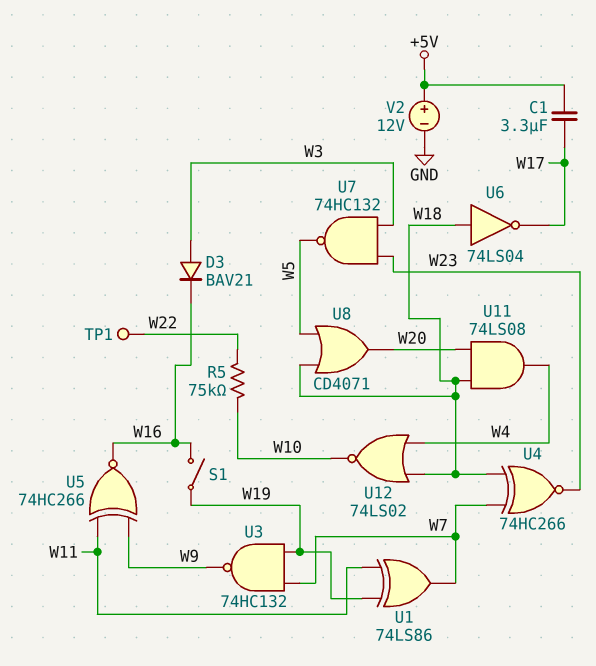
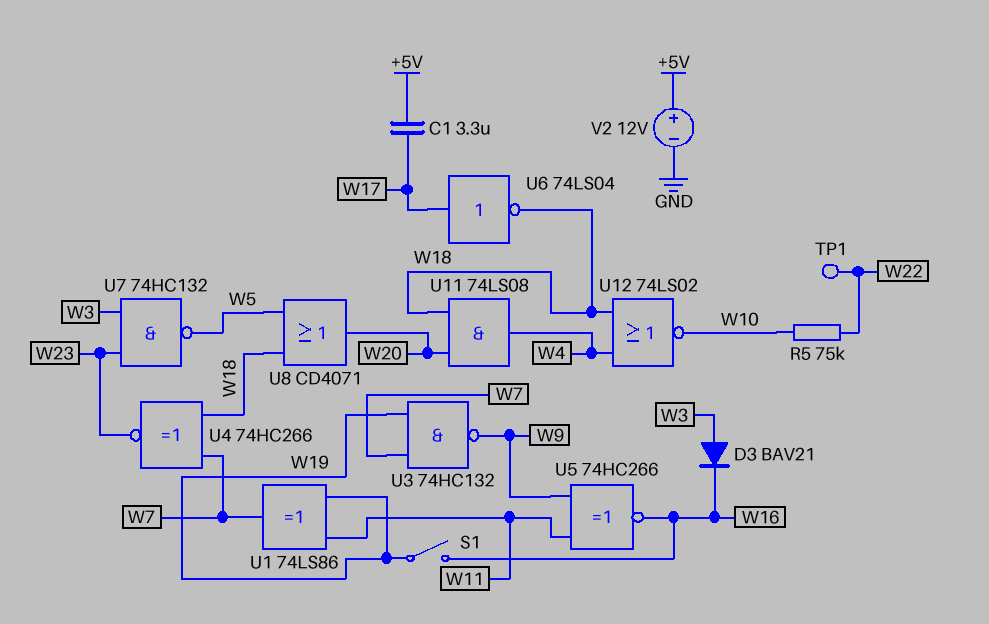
U6: NOT 74LS04 (in W18, out W17) -> NOT 74LS04 (in W17, out W18)

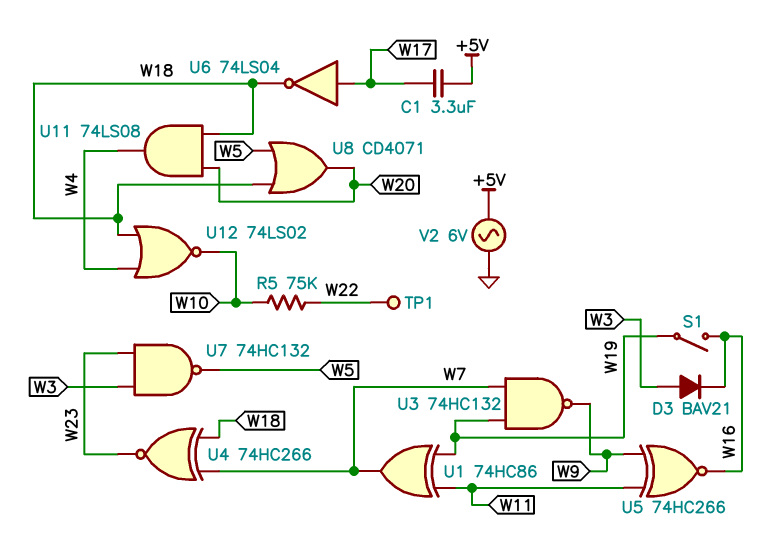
U1: XOR 74LS86 (in W11, in W19, out W7) -> XOR 74HC86 (in W11, in W19, out W7)
V2: 12V (plus +5V, minus GND) -> AC 6V (+5V, GND)

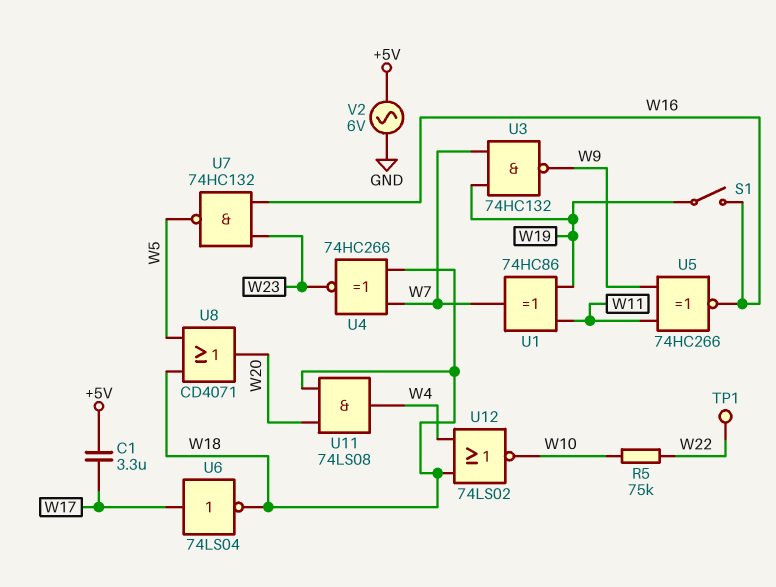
D3: diode BAV21 (A W3, K W16) -> none
U7: NAND 74HC132 (in W3, in W23, out W5) -> NAND 74HC132 (in W16, in W23, out W5)

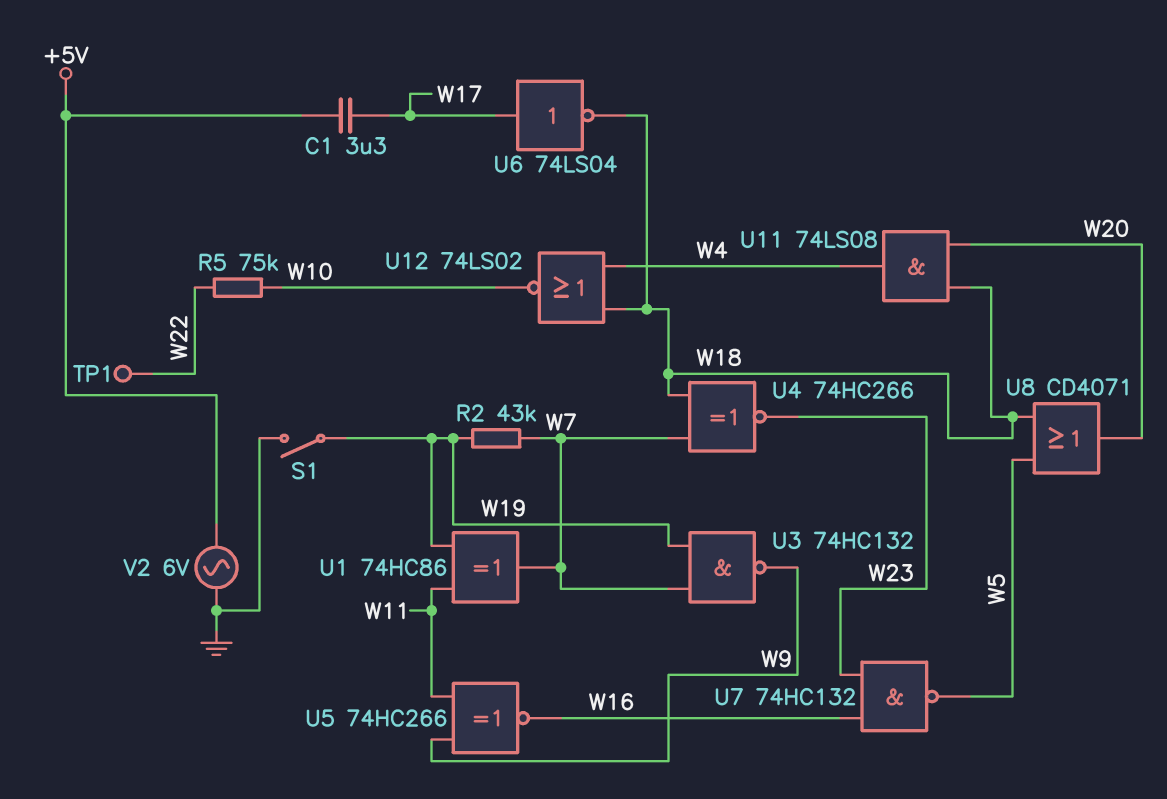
R2: none -> 43k (W7, W19)
S1: switch (W16, W19) -> switch (GND, W19)

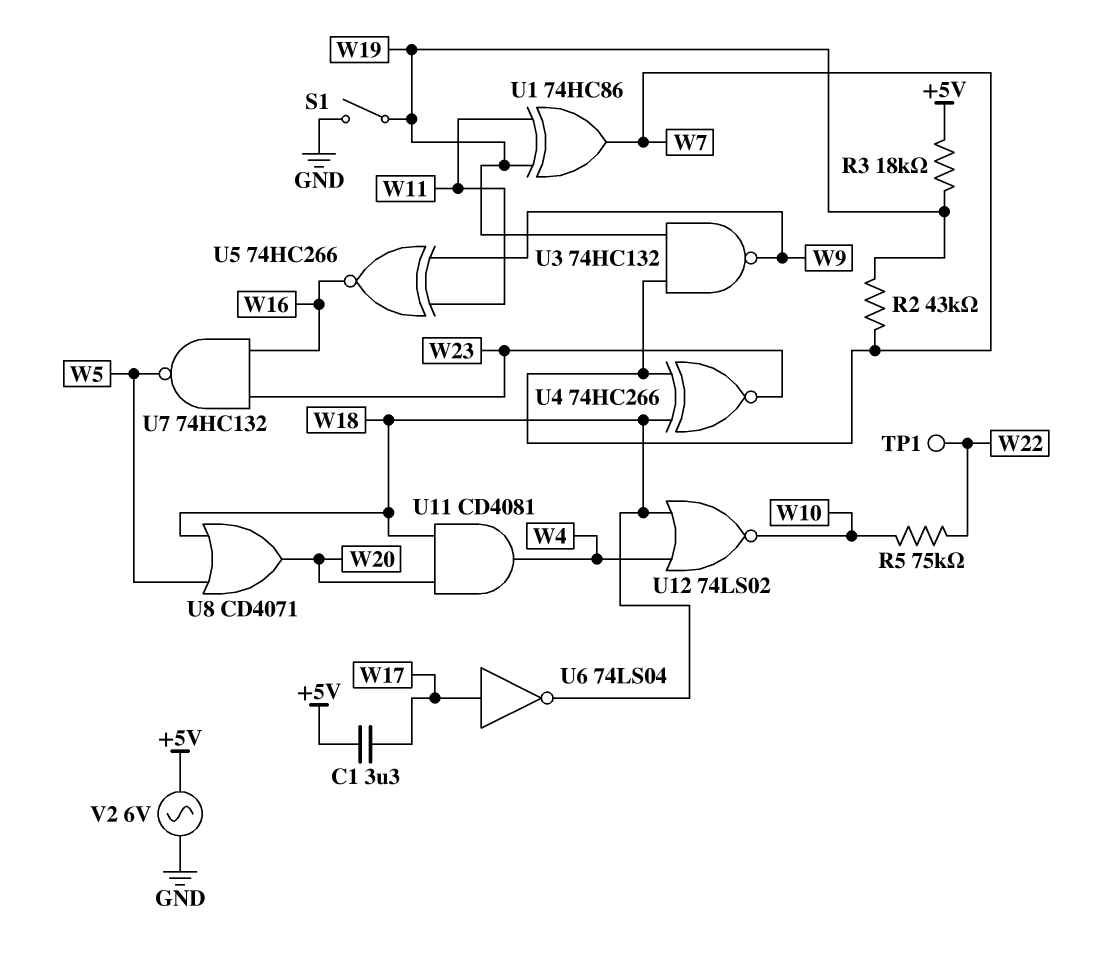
R3: none -> 18k (+5V, W19)
U11: AND 74LS08 (in W18, in W20, out W4) -> AND CD4081 (in W18, in W20, out W4)

